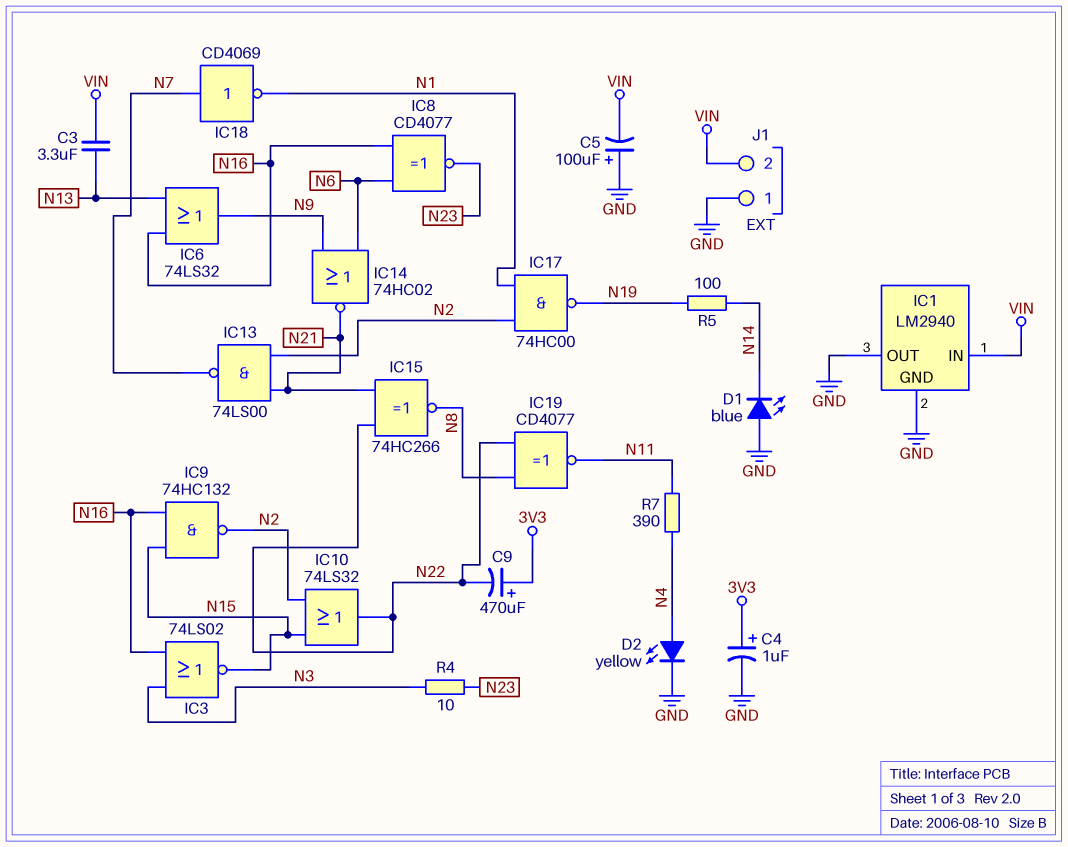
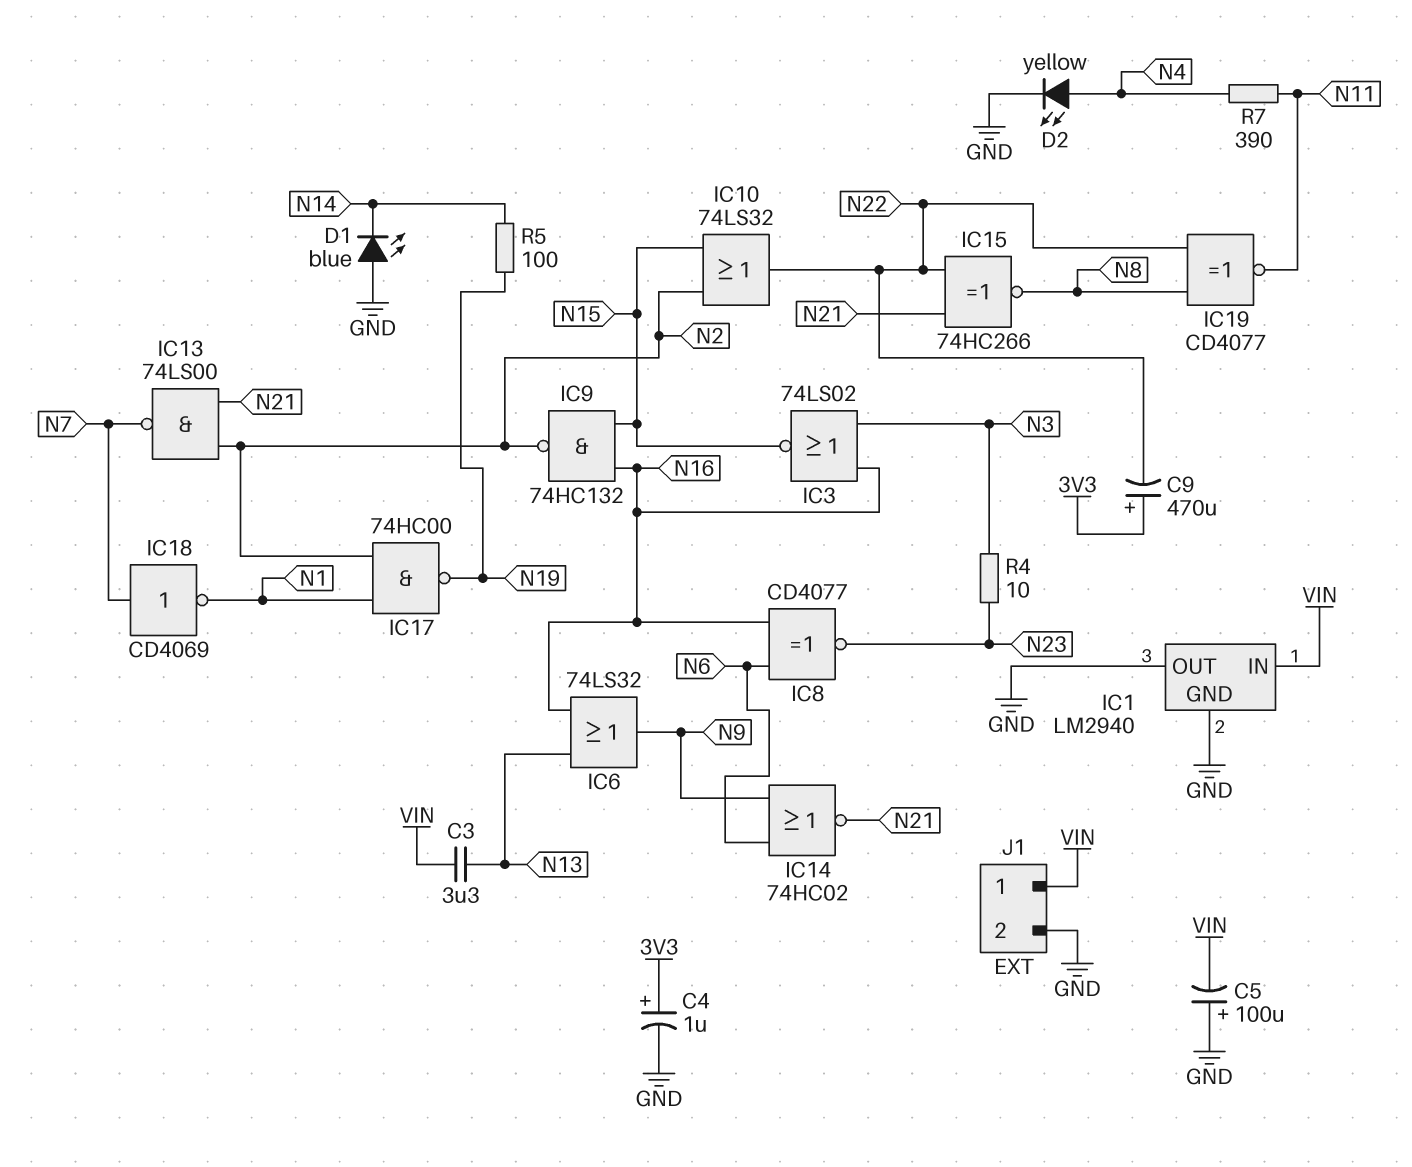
J1 pin 1: GND -> VIN
J1 pin 2: VIN -> GND

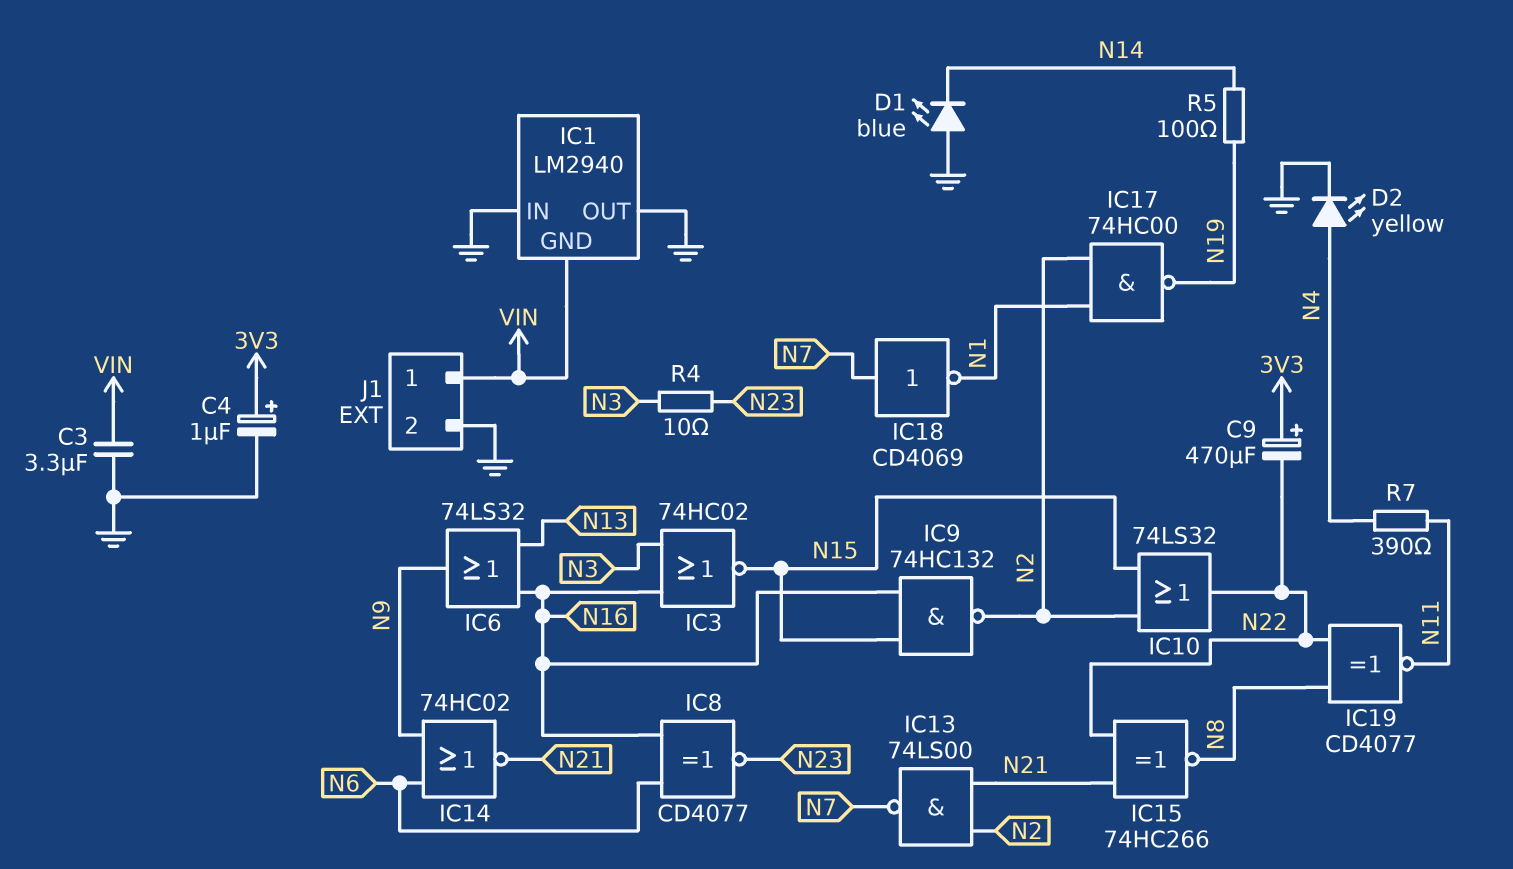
C3: 3.3uF (N13, VIN) -> 3.3uF (GND, VIN)
C5: 100uF (plus GND, minus VIN) -> none
IC1 pin GND: GND -> VIN
IC1 pin IN: VIN -> GND
IC3: NOR 74LS02 (in N3, in N16, out N15) -> NOR 74HC02 (in N3, in N16, out N15)

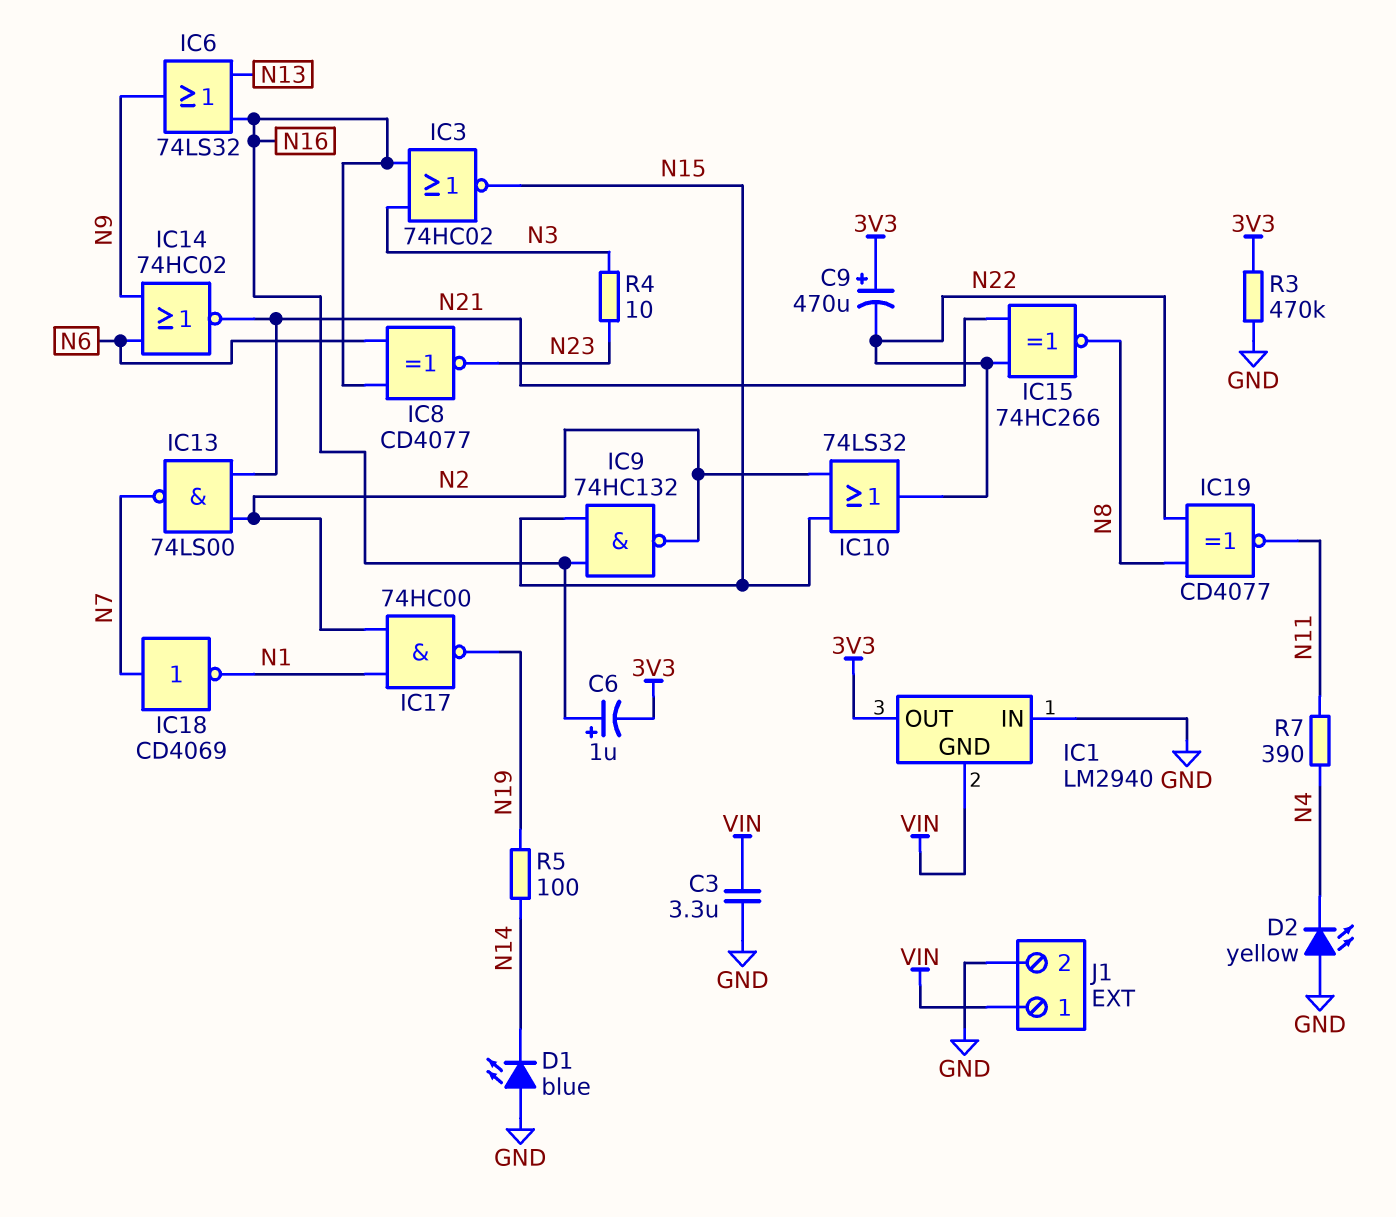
C4: 1uF (plus 3V3, minus GND) -> none
C6: none -> 1uF (plus N16, minus 3V3)
D2: LED yellow (A N4, K GND) -> LED yellow (A GND, K N4)
IC1 pin OUT: GND -> 3V3
R3: none -> 470k (3V3, GND)

